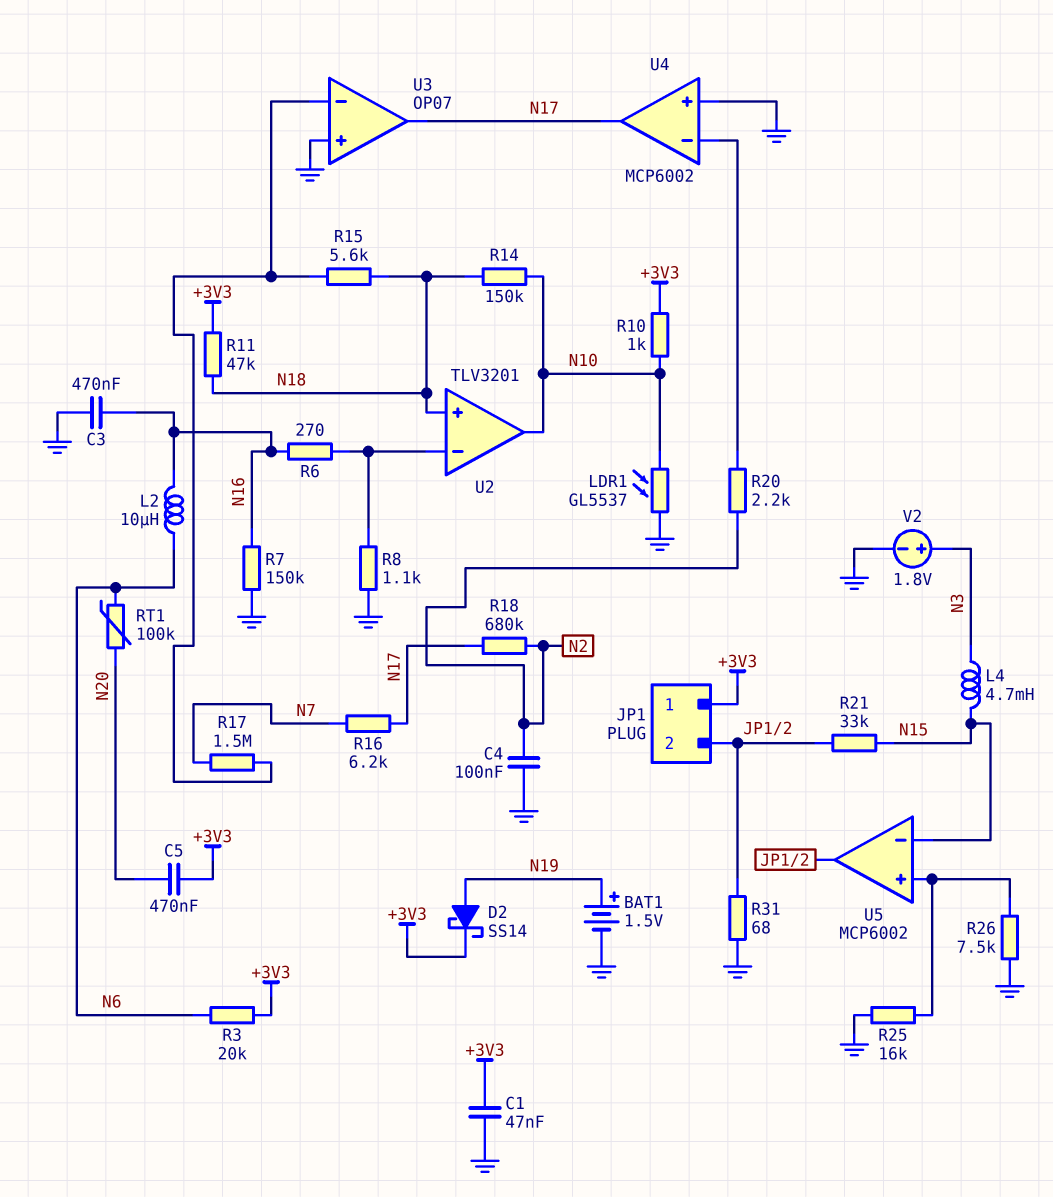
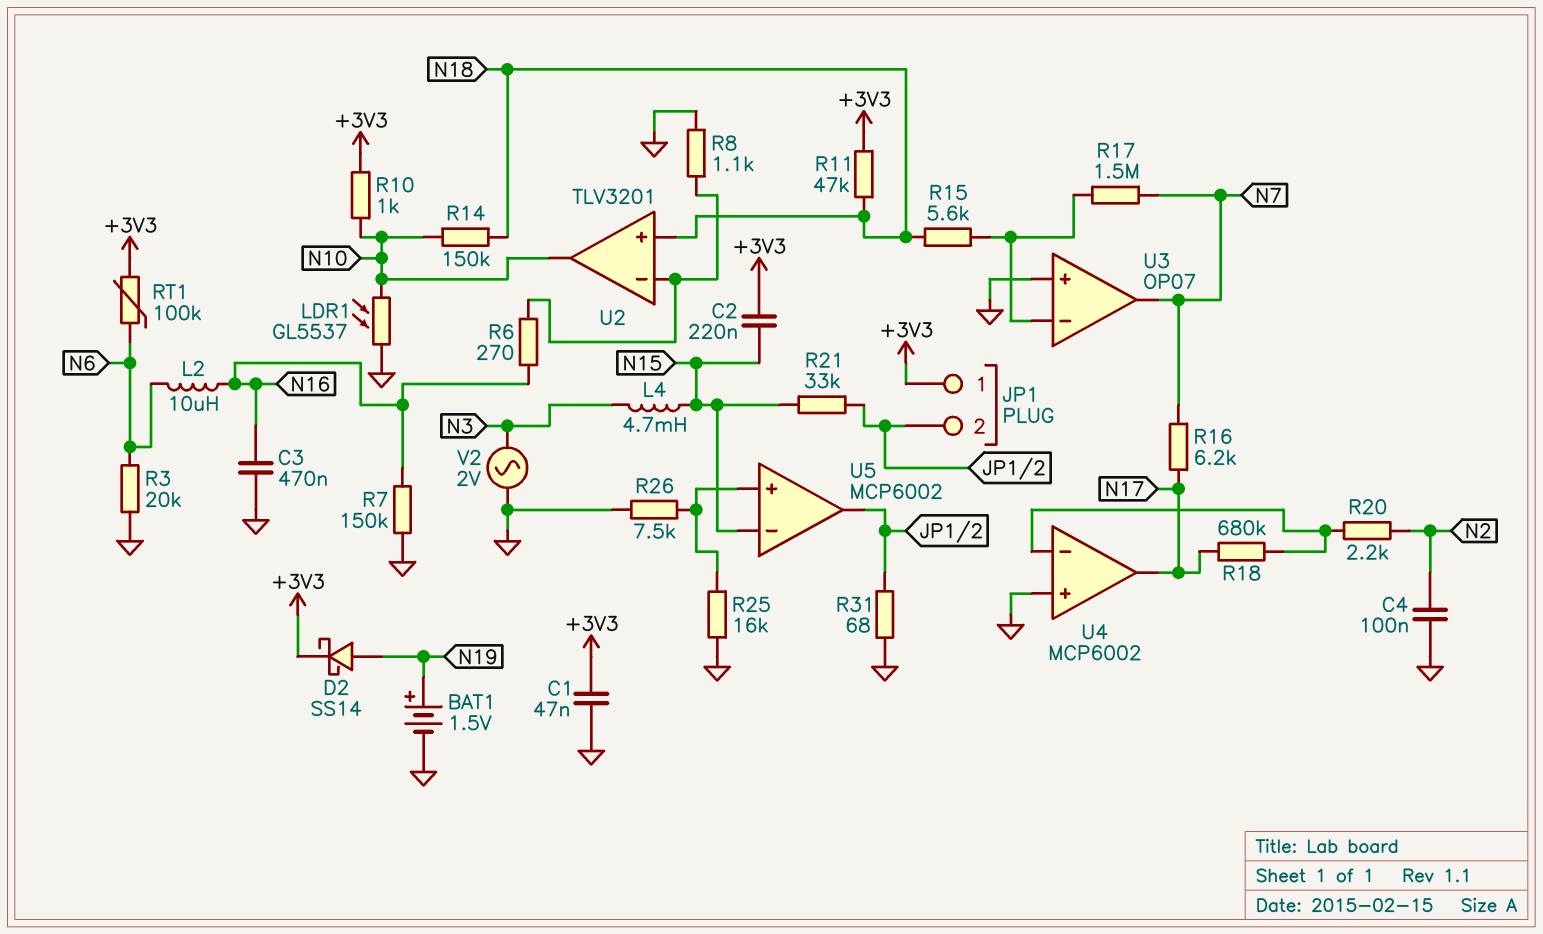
C2: none -> 220nF (+3V3, N15)
C5: 470nF (+3V3, N20) -> none
R3: 20k (+3V3, N6) -> 20k (GND, N6)
R18: 680k (N2, N17) -> 680k (N17, U4/in-)
RT1: 100k (N6, N20) -> 100k (+3V3, N6)
U3 pin out: N17 -> N7
V2: 1.8V (plus N3, minus GND) -> AC 2V (GND, N3)

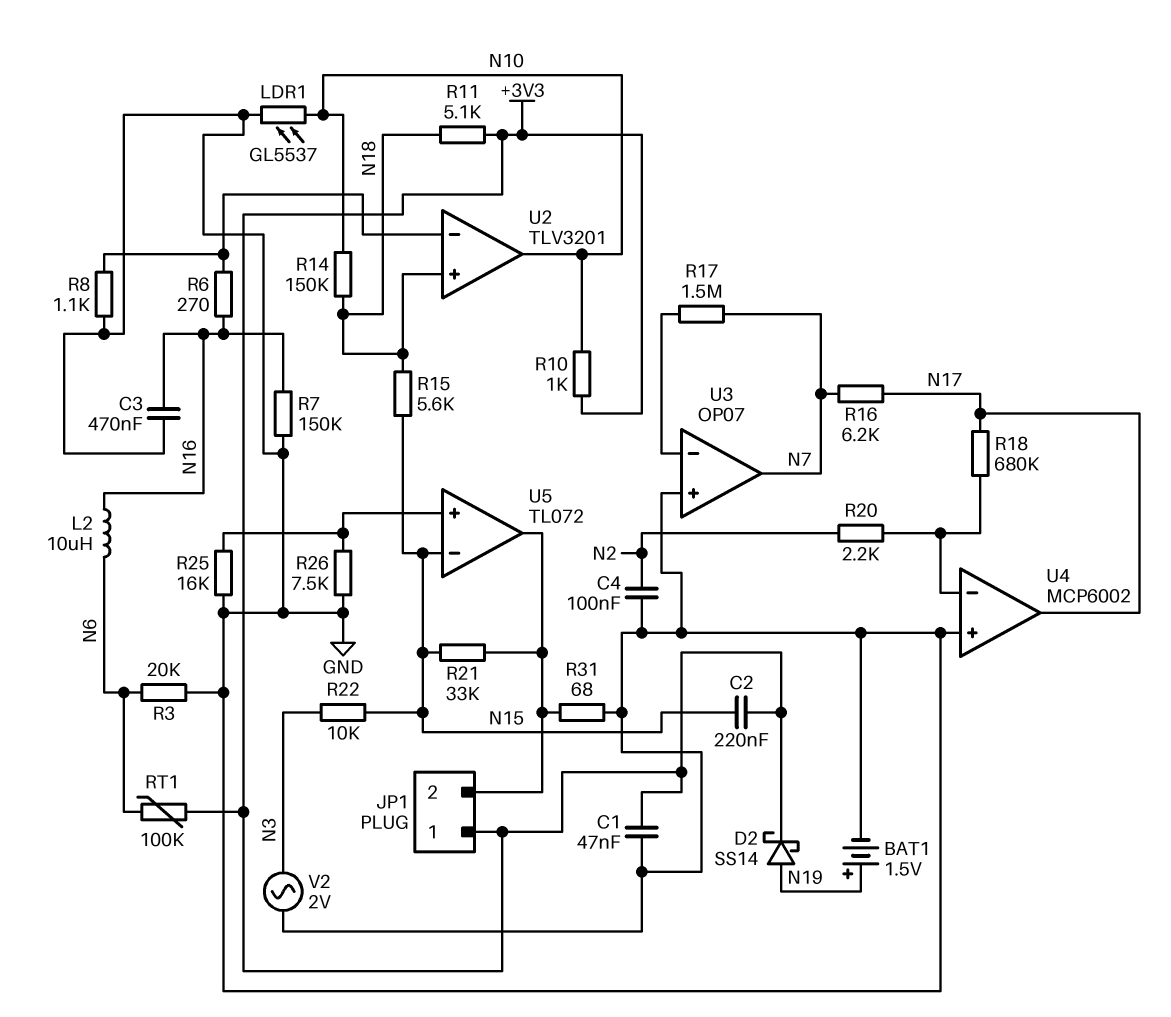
L4: 4.7mH (N3, N15) -> none
R11: 47k (+3V3, N18) -> 5.1k (+3V3, N18)
R15: 5.6k (N18, U3/in-) -> 5.6k (N15, N18)
R22: none -> 10k (N3, N15)
U5: MCP6002 -> TL072

